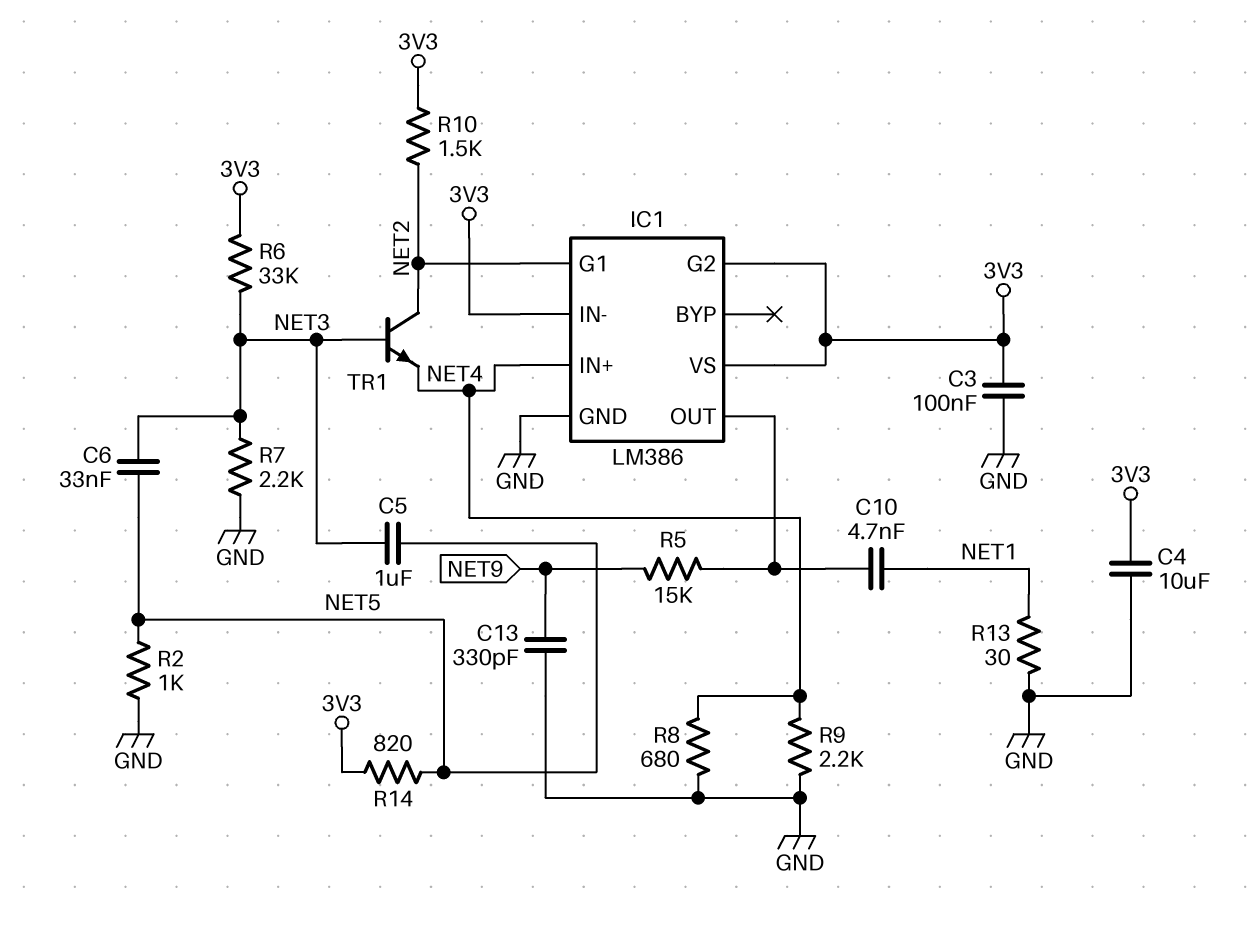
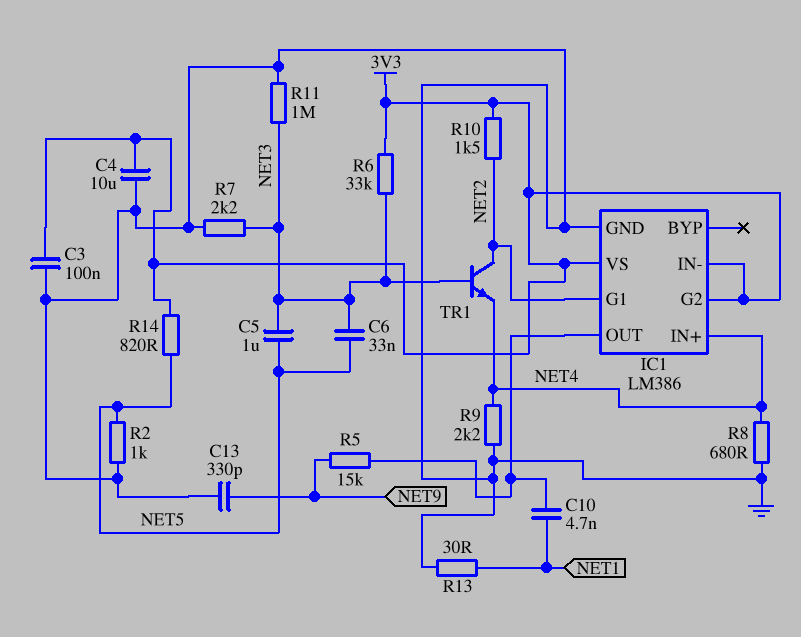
R11: none -> 1M (GND, NET3)

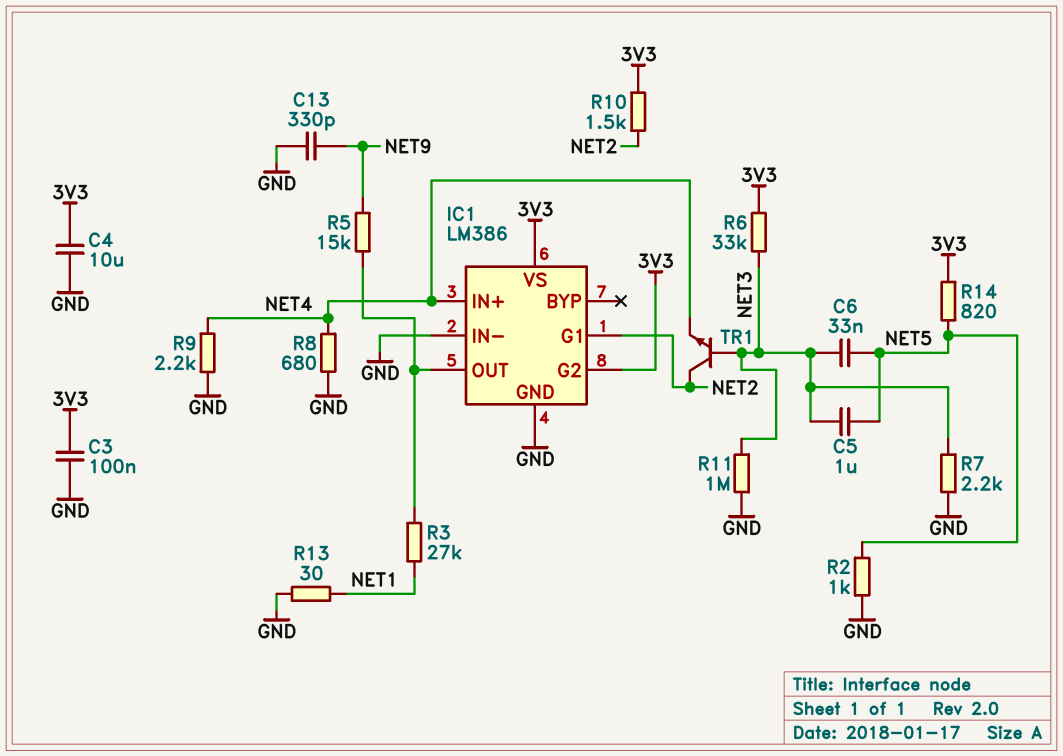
C10: 4.7nF (IC1/OUT, NET1) -> none
IC1 pin IN-: 3V3 -> GND
R3: none -> 27k (IC1/OUT, NET1)

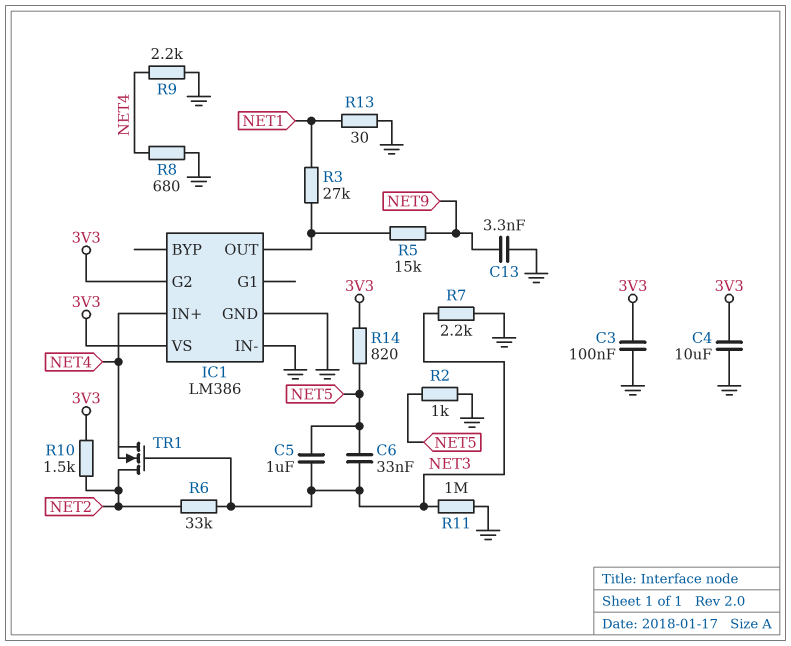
C13: 330pF (GND, NET9) -> 3.3nF (GND, NET9)
IC1 pin G1: NET2 -> none
R6: 33k (3V3, NET3) -> 33k (NET2, NET3)
TR1: NPN (B NET3, C NET2, E NET4) -> NMOS (G NET3, D NET2, S NET4)

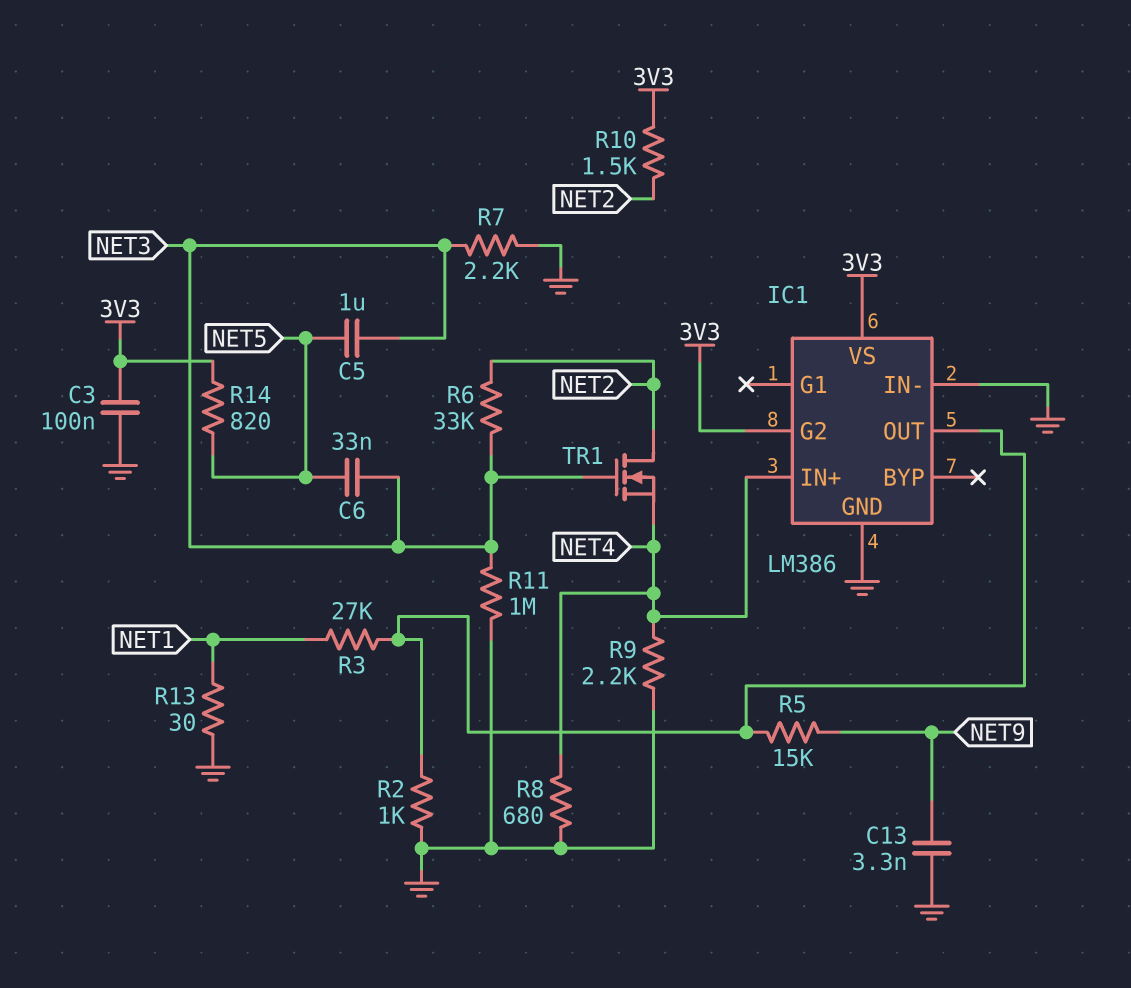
C4: 10uF (3V3, GND) -> none
R2: 1k (GND, NET5) -> 1k (GND, IC1/OUT)

